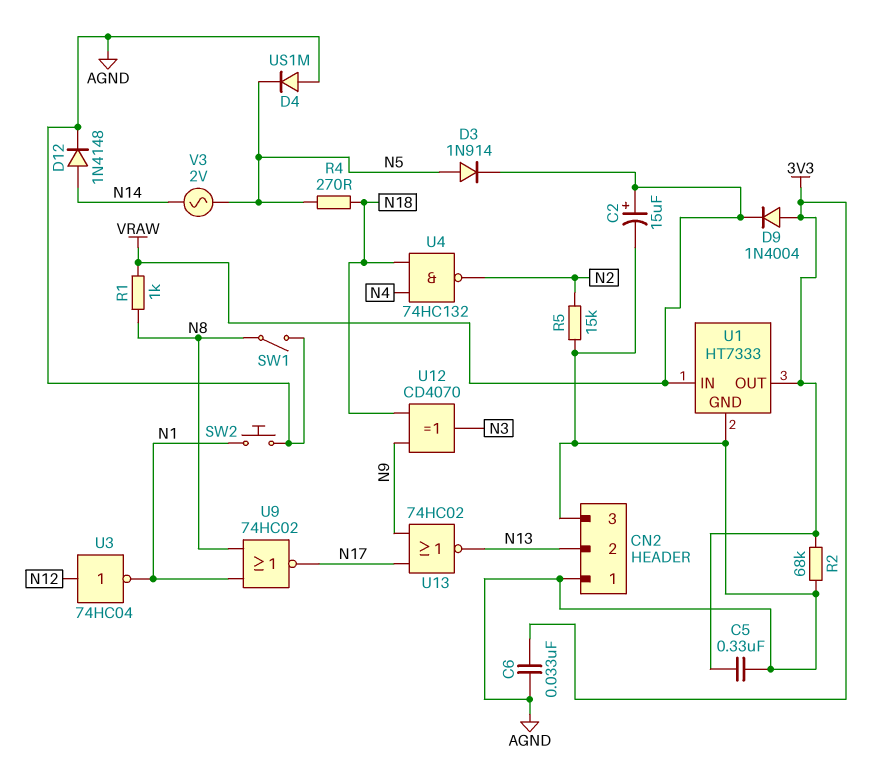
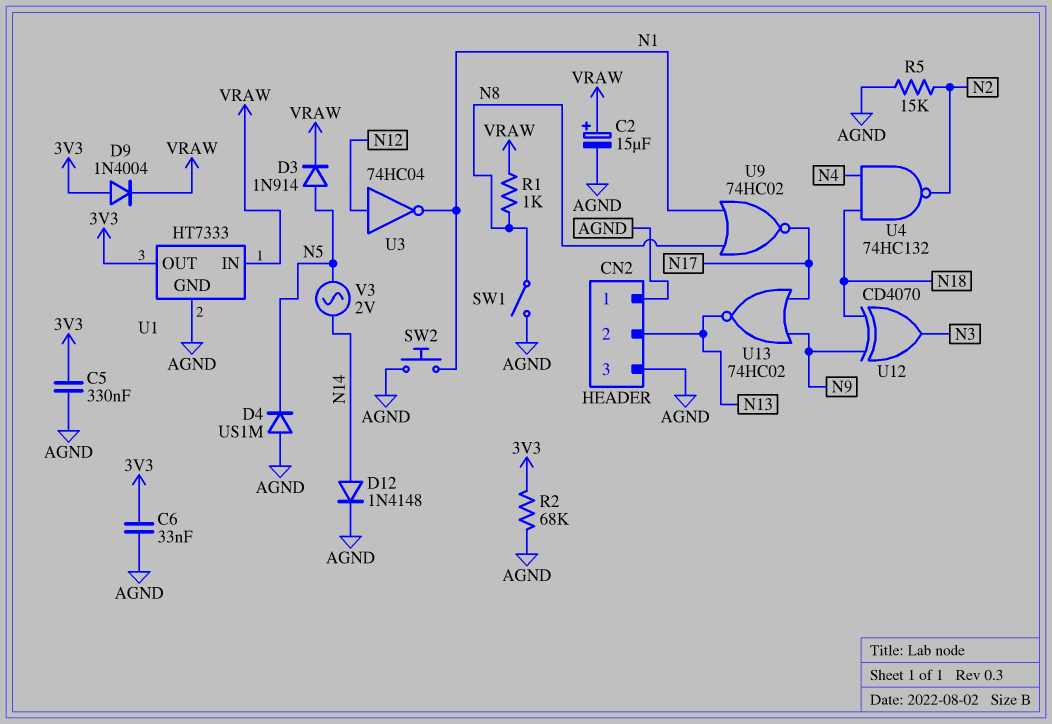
R4: 270 (N5, N18) -> none

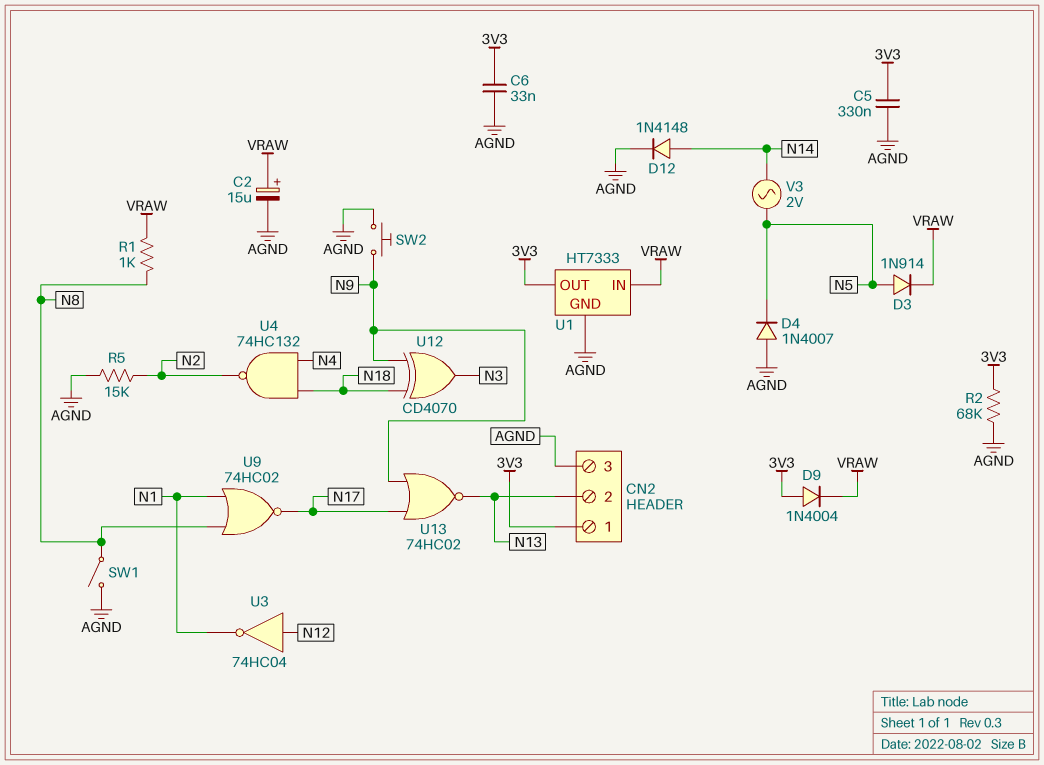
CN2 pin 1: AGND -> 3V3
D4: diode US1M (A AGND, K N5) -> diode 1N4007 (A AGND, K N5)
SW2: button (AGND, N1) -> button (AGND, N9)

